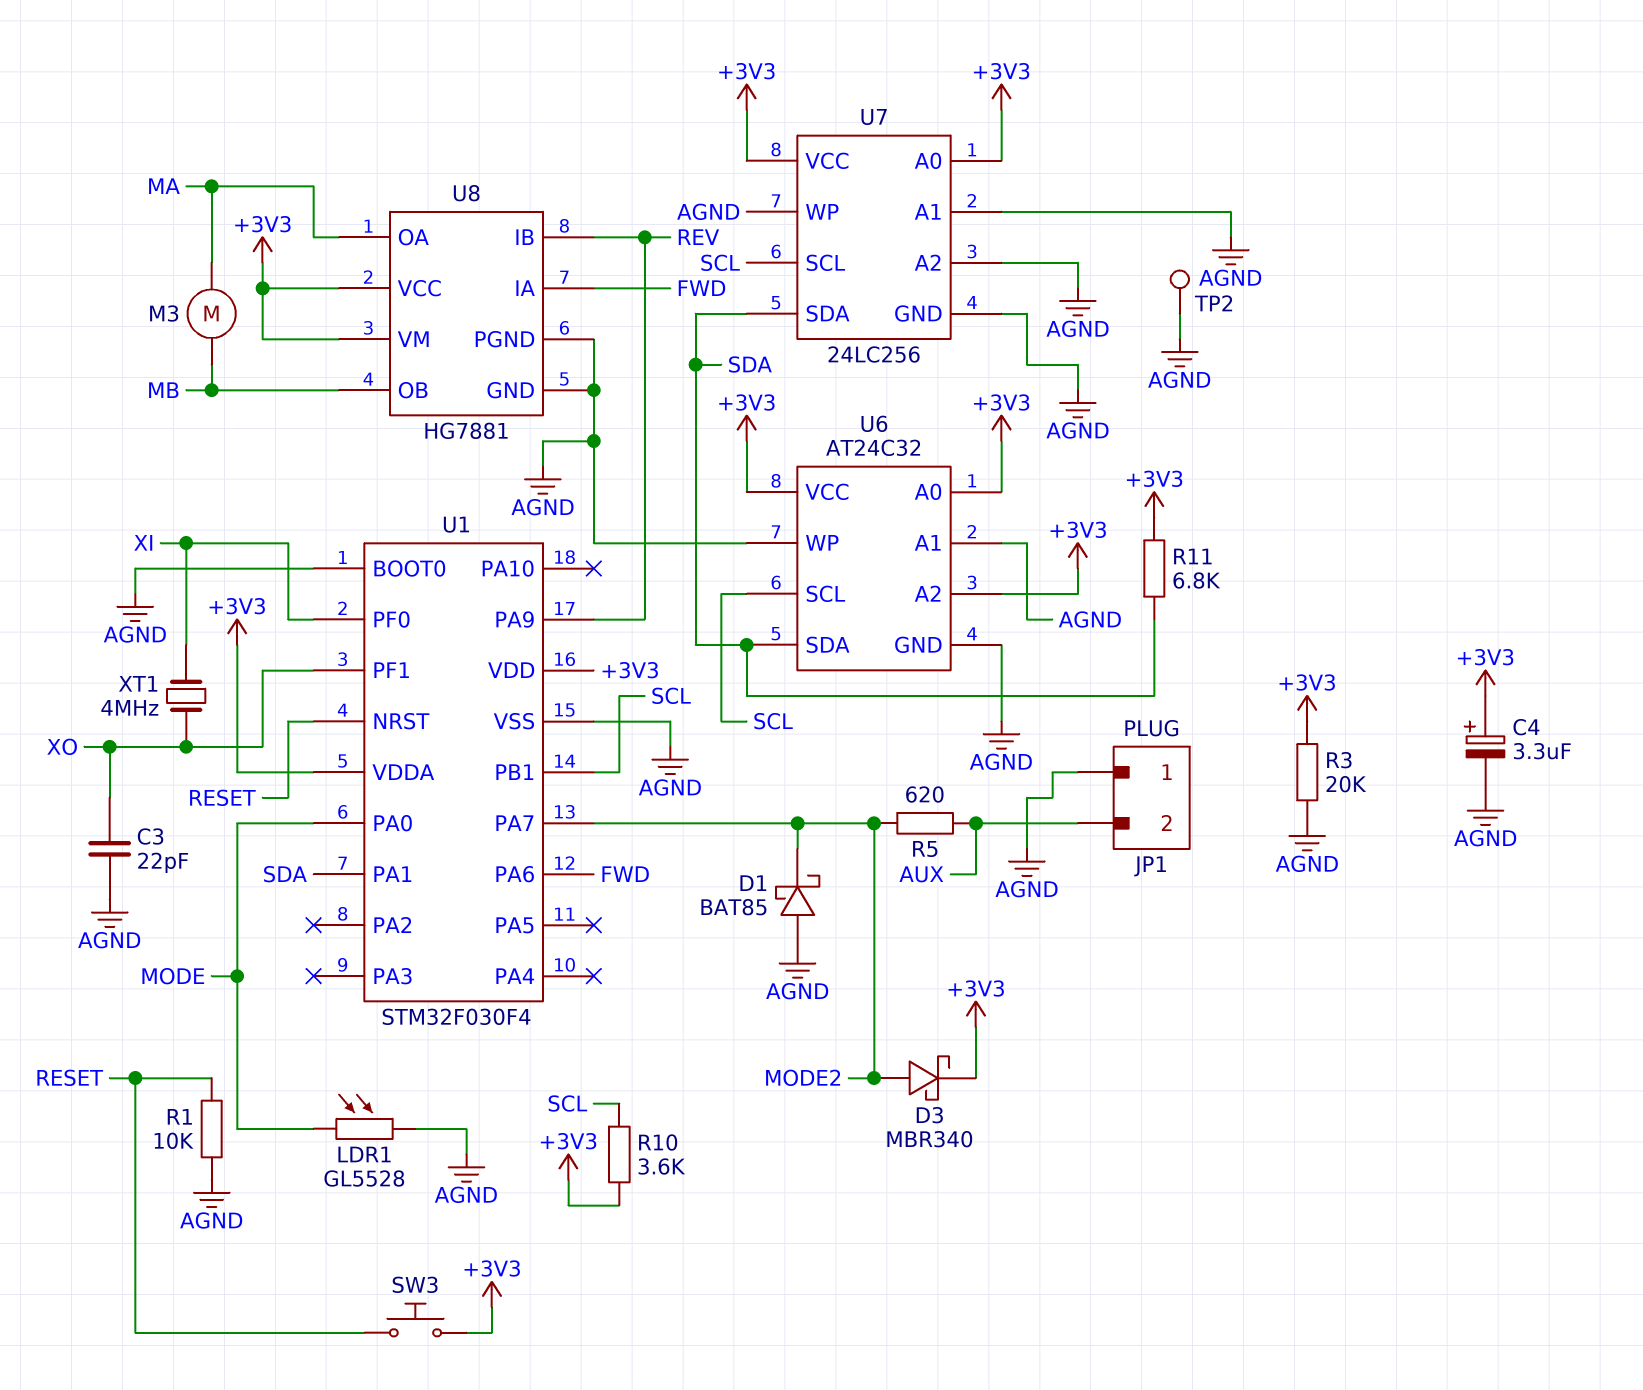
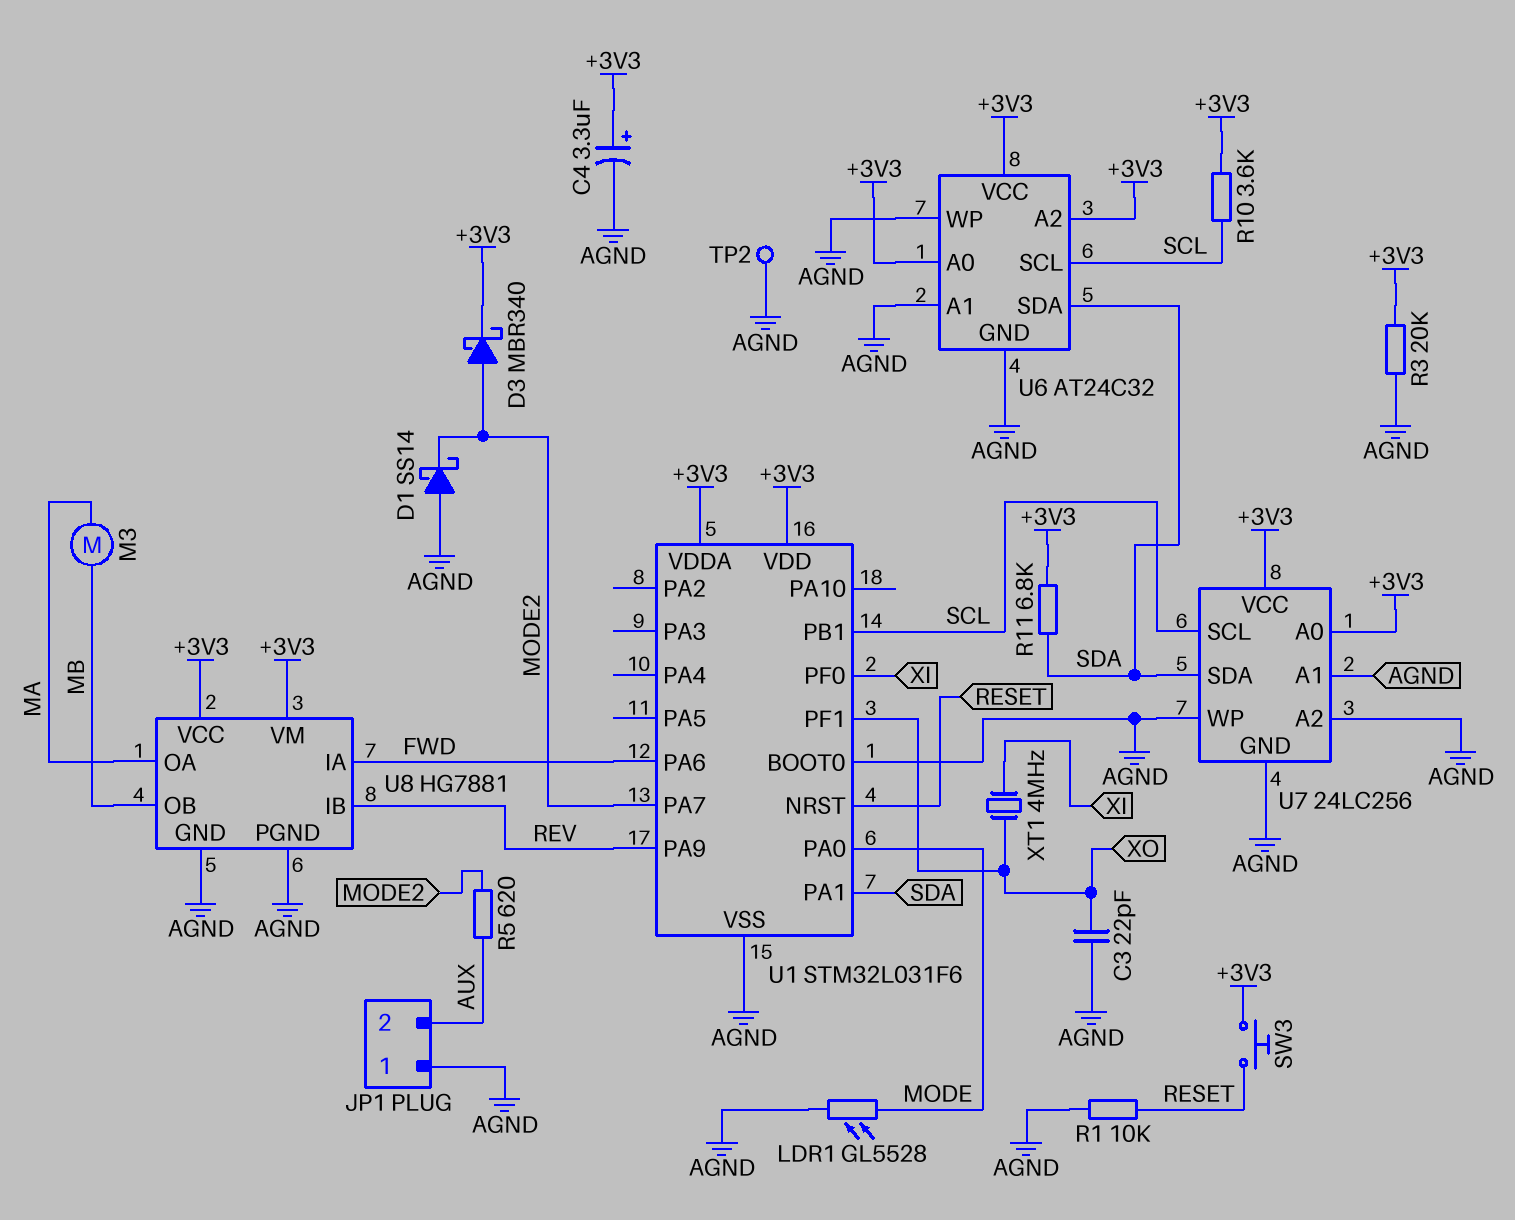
D1: schottky BAT85 (A AGND, K MODE2) -> schottky SS14 (A AGND, K MODE2)
U1: STM32F030F4 -> STM32L031F6

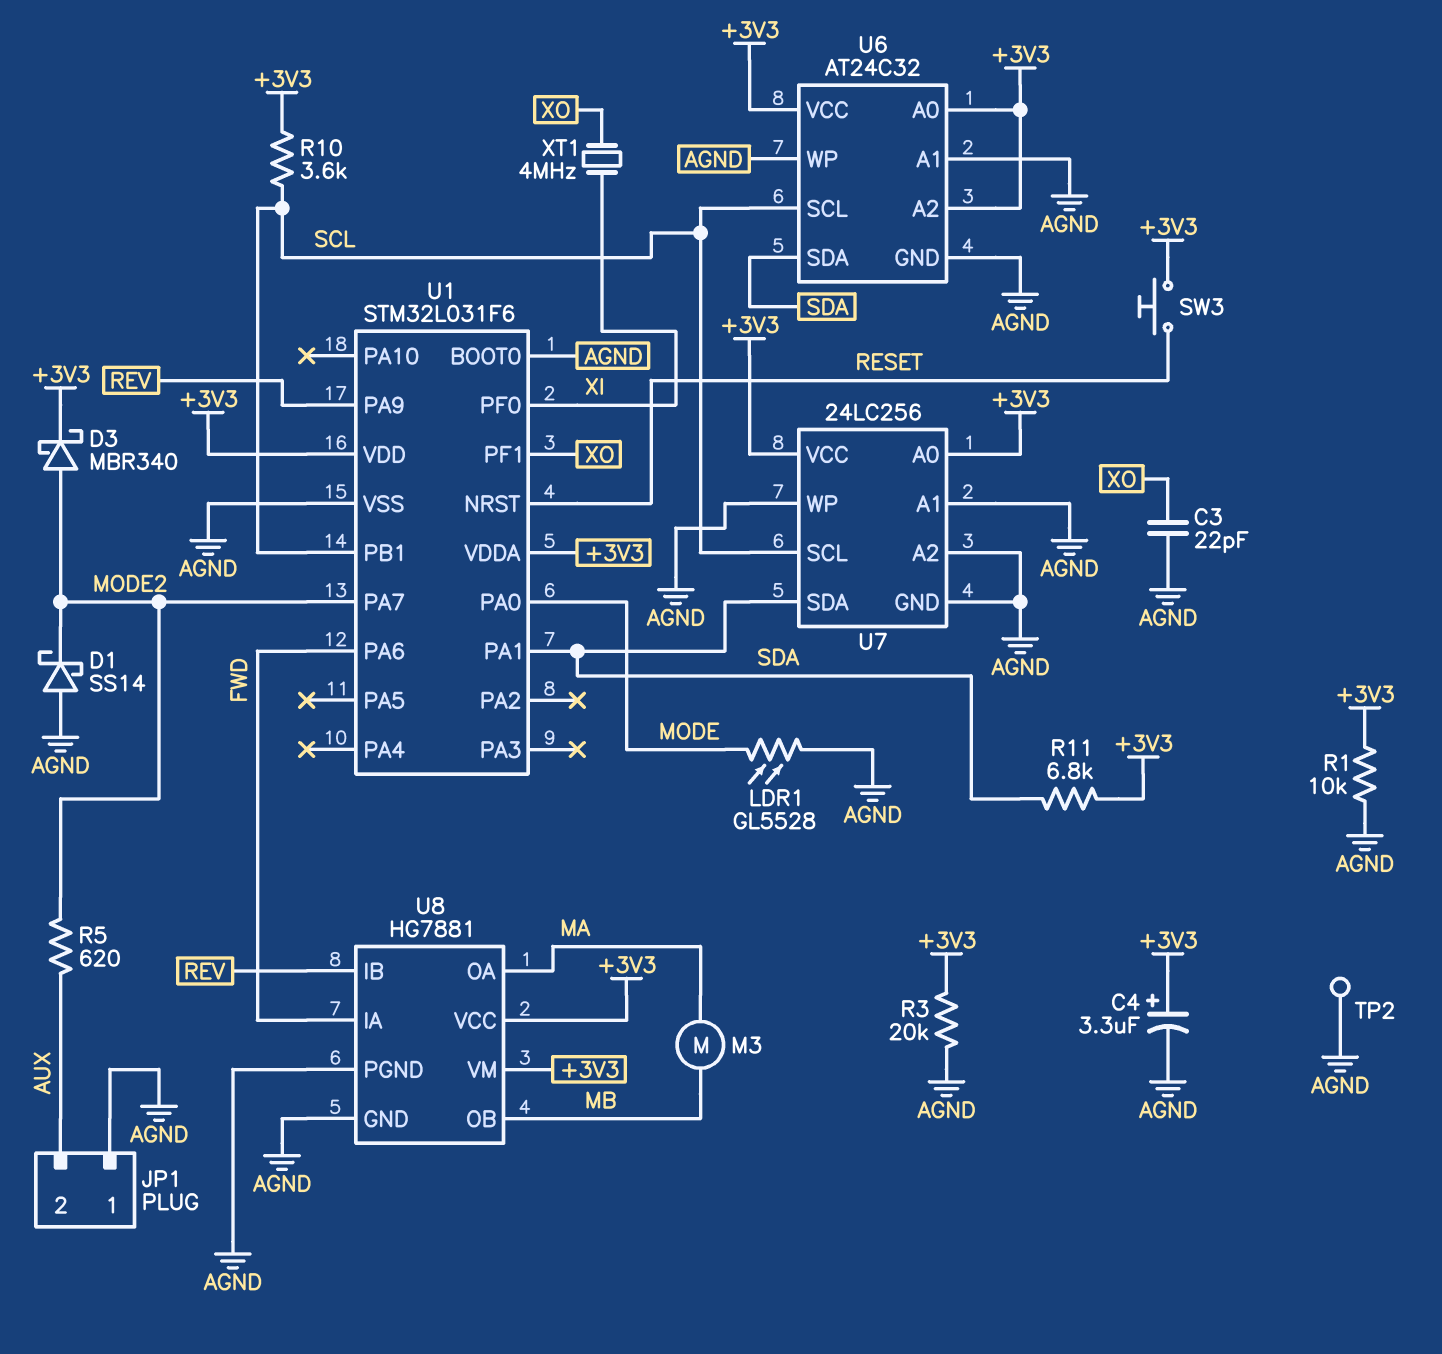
R1: 10k (AGND, RESET) -> 10k (+3V3, AGND)

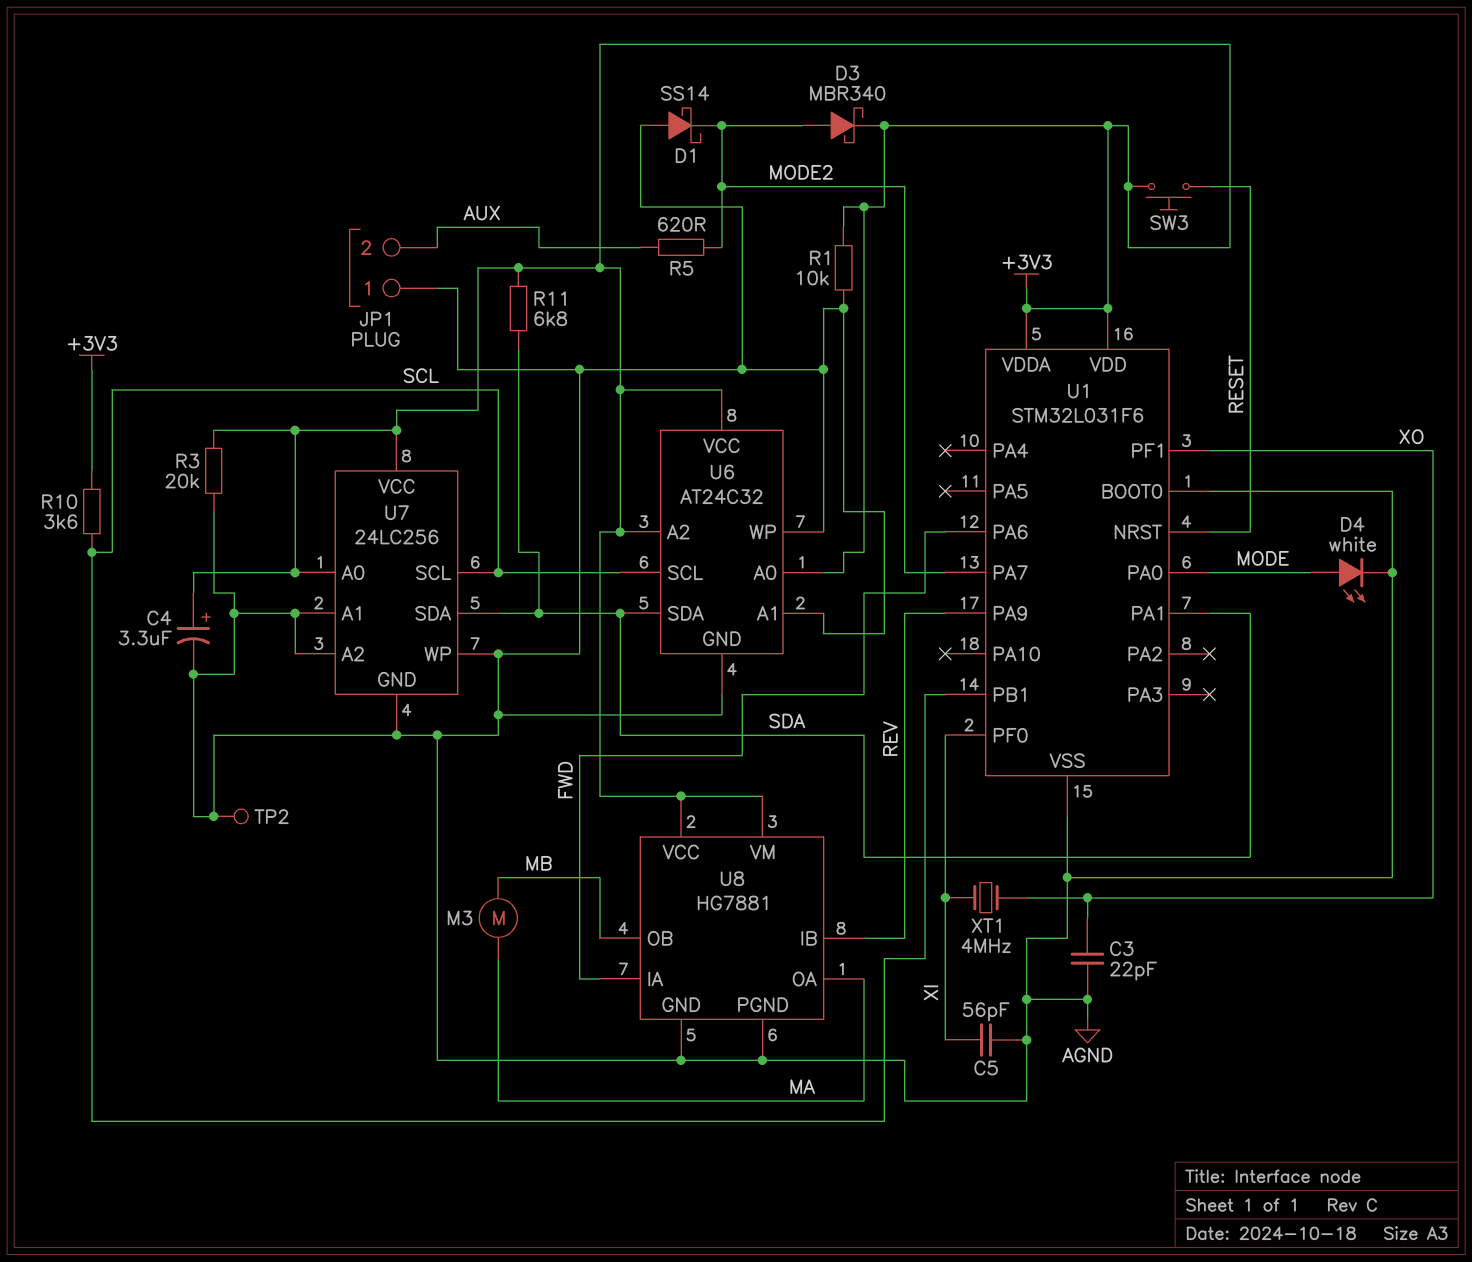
C5: none -> 56pF (AGND, XI)
D4: none -> LED white (A MODE, K AGND)
LDR1: GL5528 (AGND, MODE) -> none

